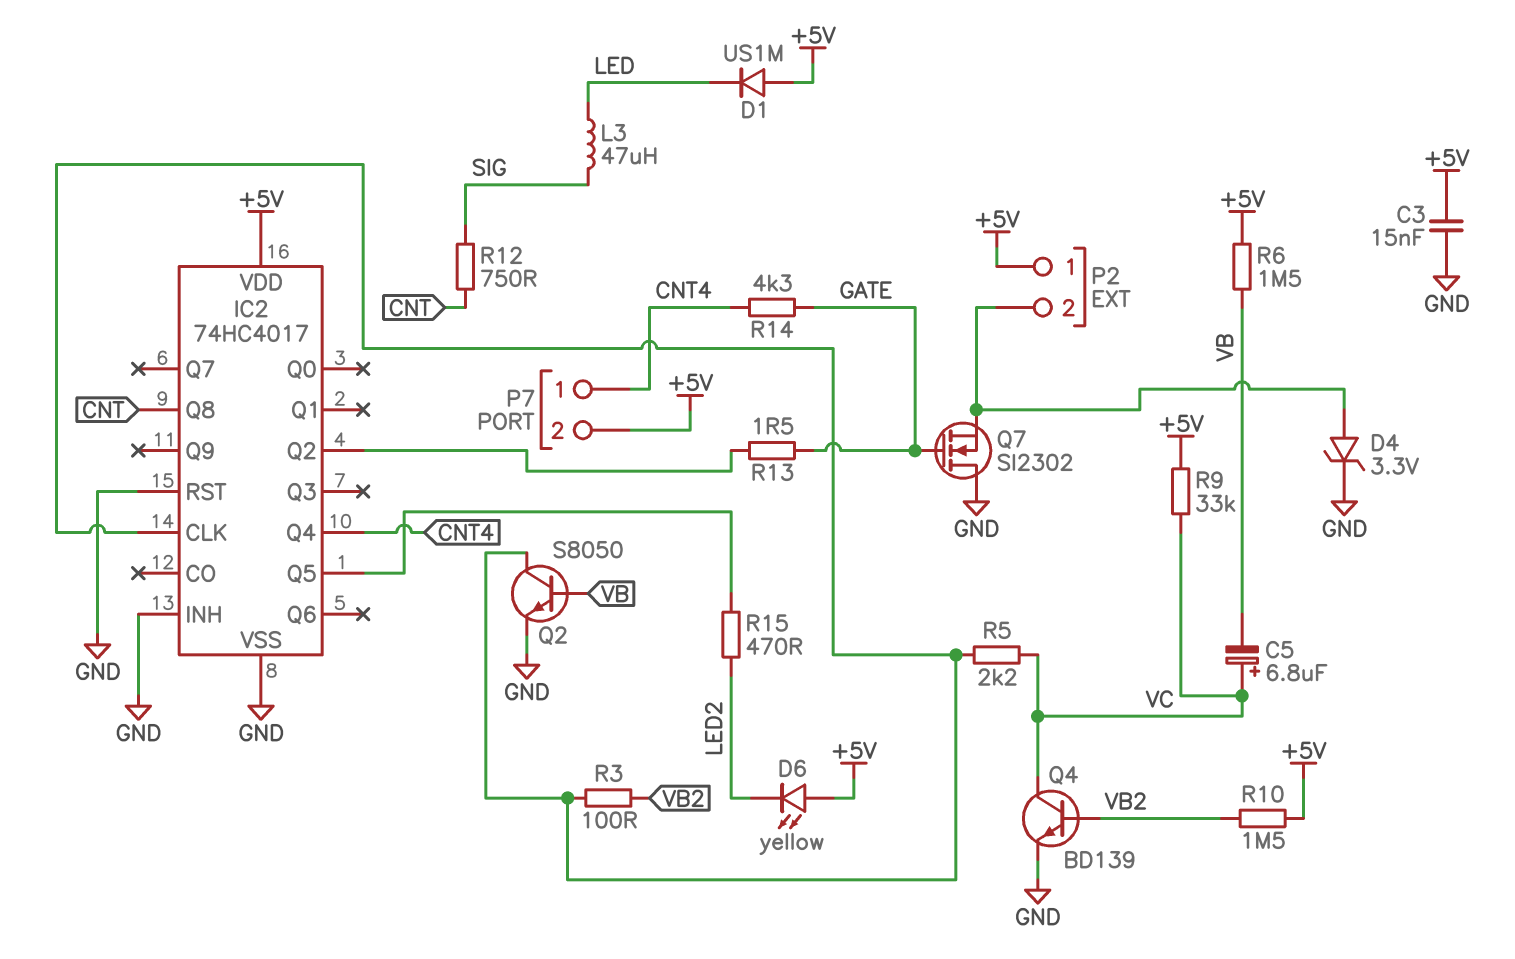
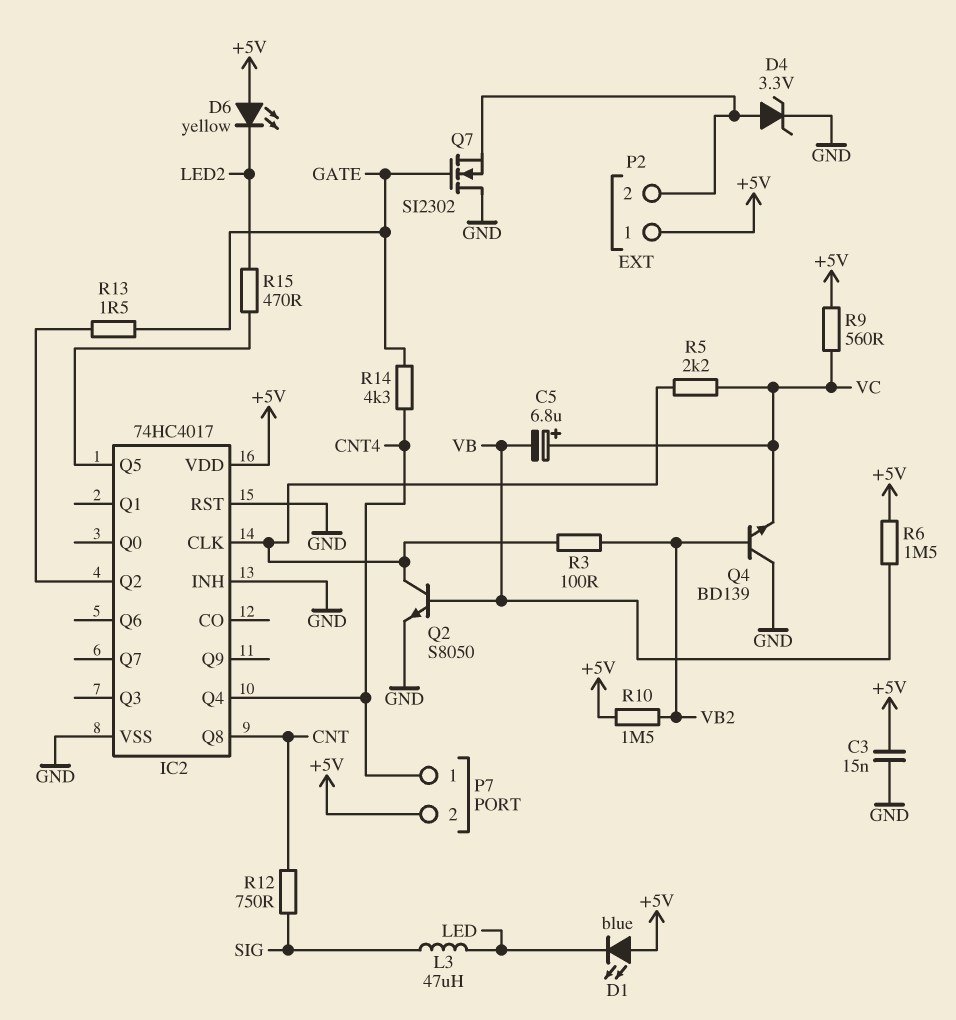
D1: diode US1M (A +5V, K LED) -> LED blue (A +5V, K LED)
Q4: NPN BD139 (B VB2, C VC, E GND) -> NPN BD139 (B VB2, C GND, E VC)
R9: 33k (+5V, VC) -> 560 (+5V, VC)

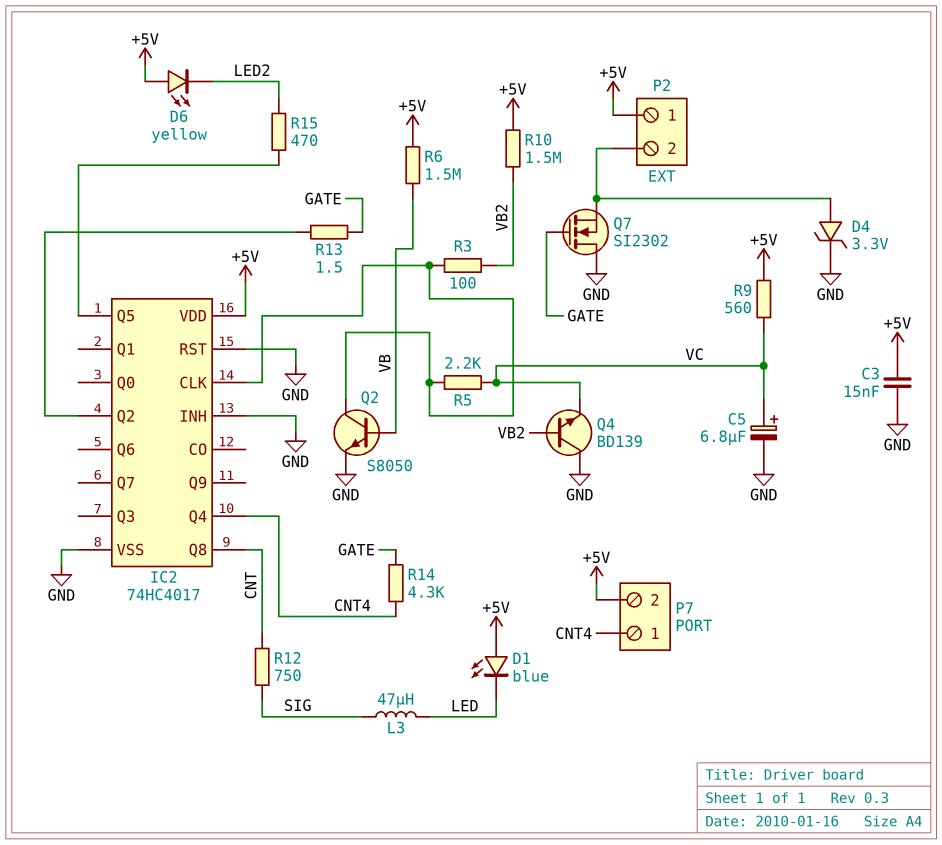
C5: 6.8uF (plus VC, minus VB) -> 6.8uF (plus VC, minus GND)

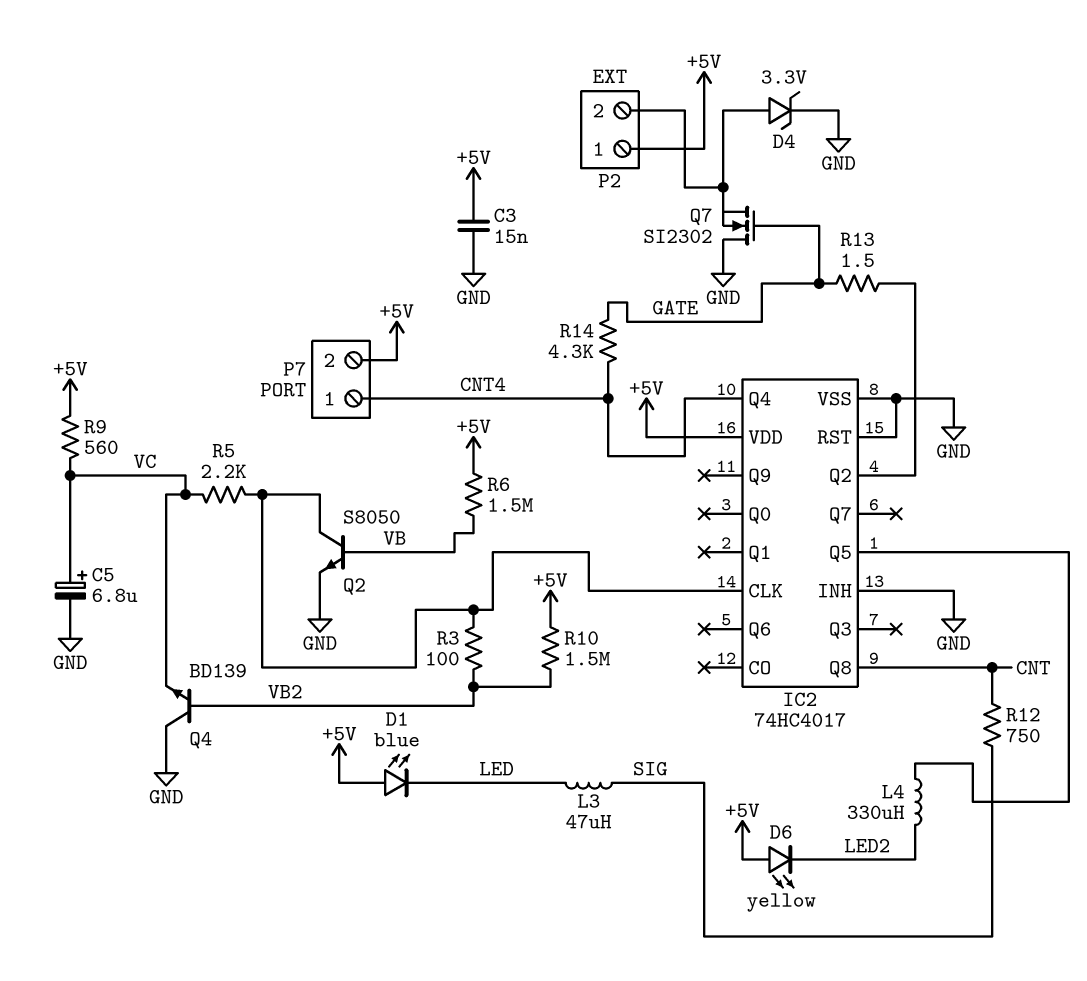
L4: none -> 330uH (IC2/Q5, LED2)
R15: 470 (IC2/Q5, LED2) -> none

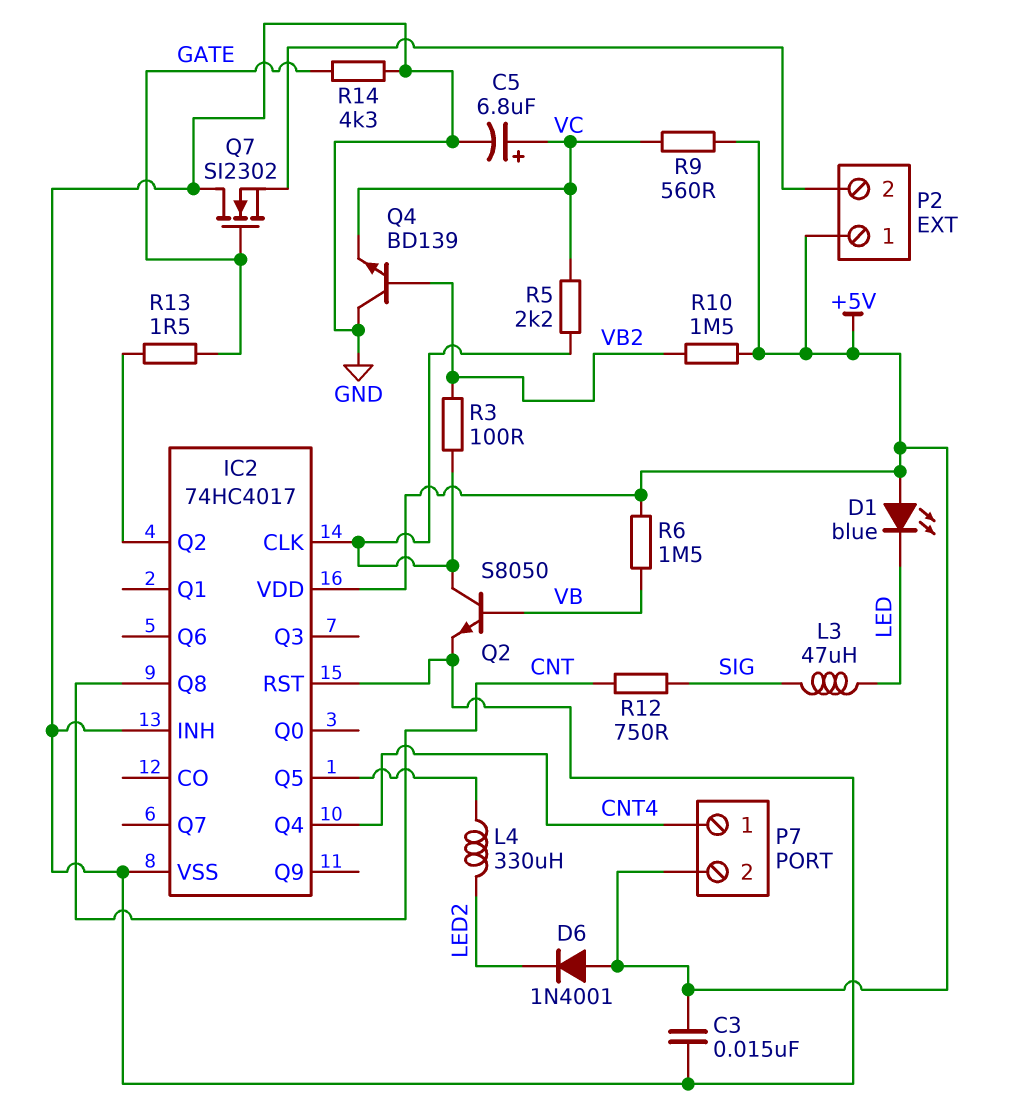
D4: zener 3.3V (A P2/2, K GND) -> none
D6: LED yellow (A +5V, K LED2) -> diode 1N4001 (A +5V, K LED2)
R14: 4.3k (CNT4, GATE) -> 4.3k (GATE, GND)

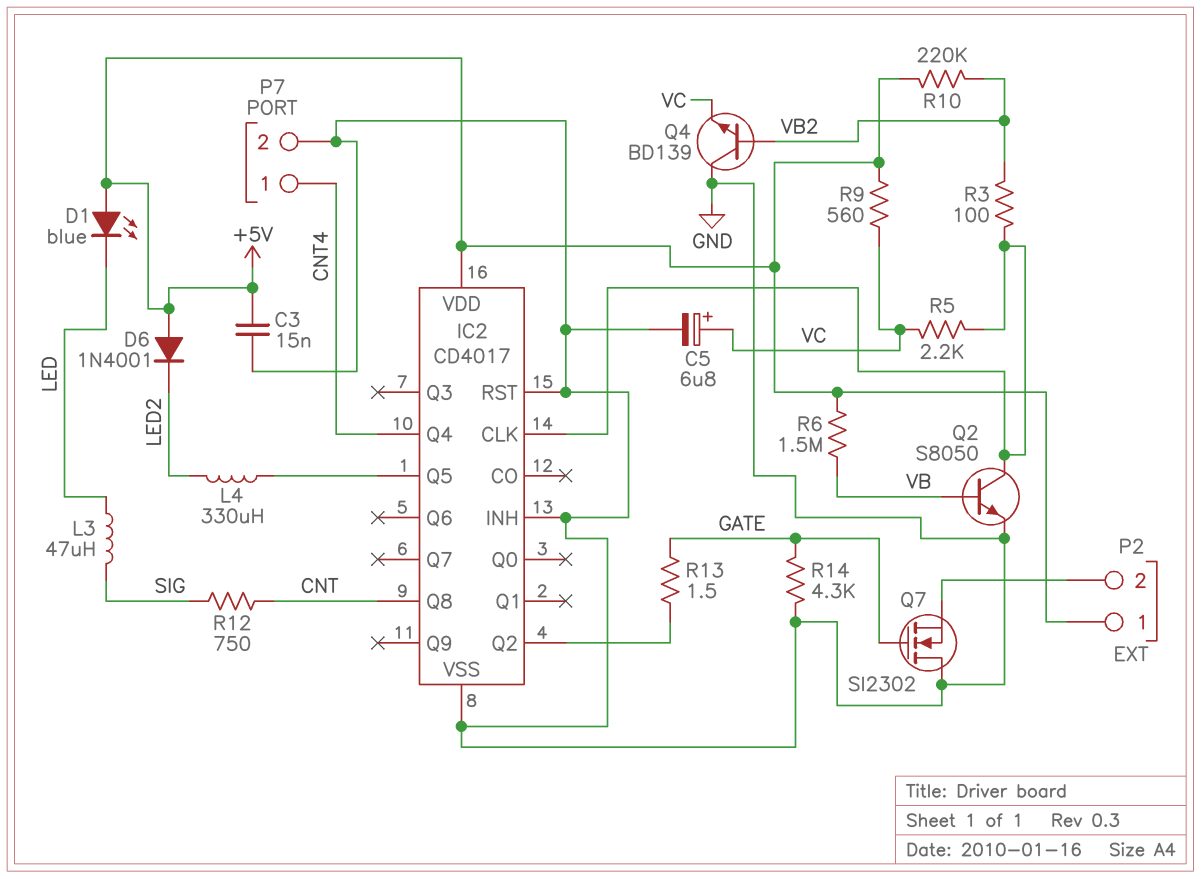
IC2: 74HC4017 -> CD4017
P7 pin 2: +5V -> GND
R10: 1.5M (+5V, VB2) -> 220k (+5V, VB2)

